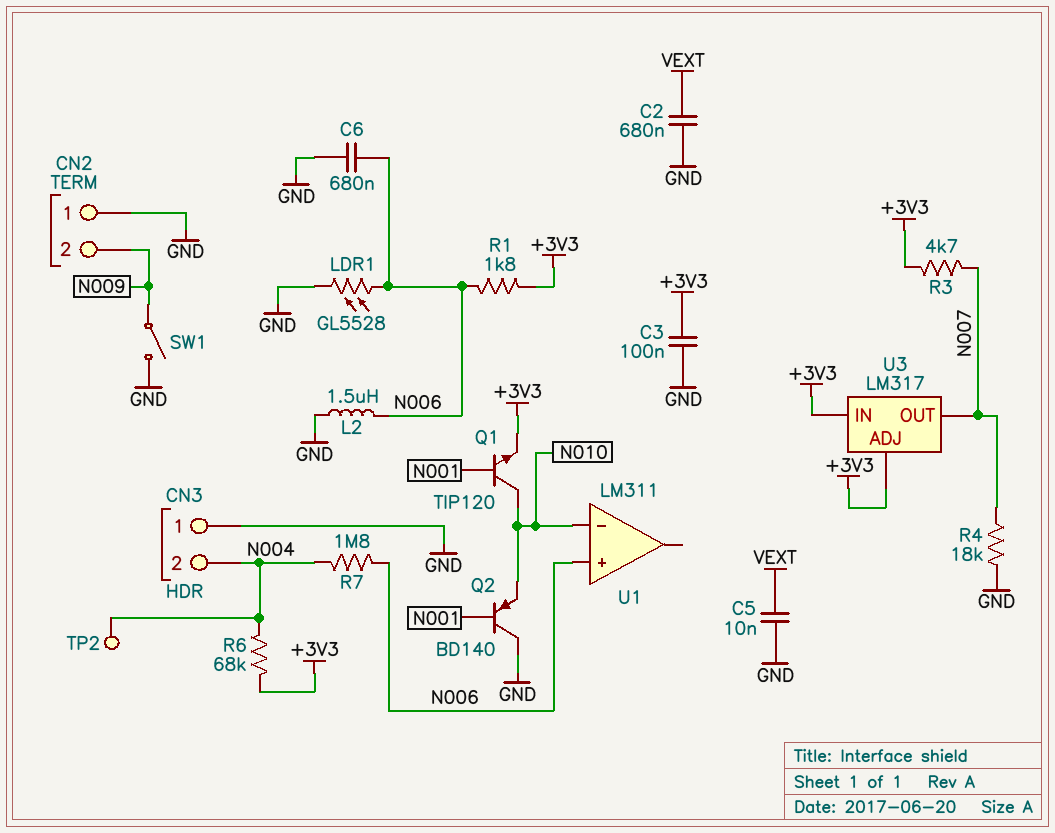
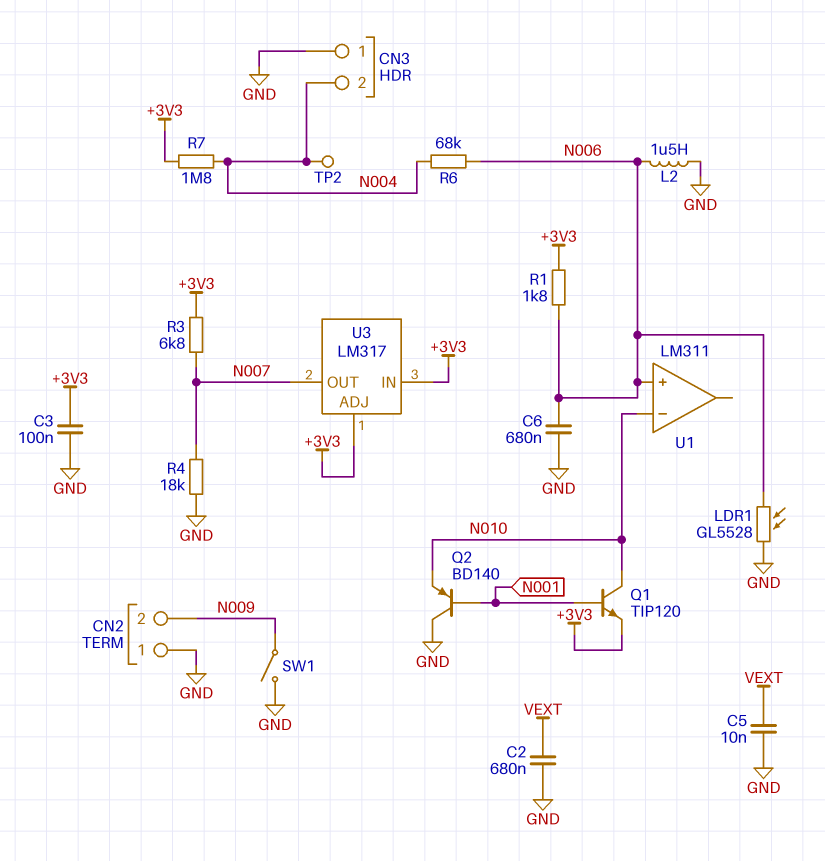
R3: 4.7k (+3V3, N007) -> 6.8k (+3V3, N007)
R6: 68k (+3V3, N004) -> 68k (N004, N006)
R7: 1.8M (N004, N006) -> 1.8M (+3V3, N004)

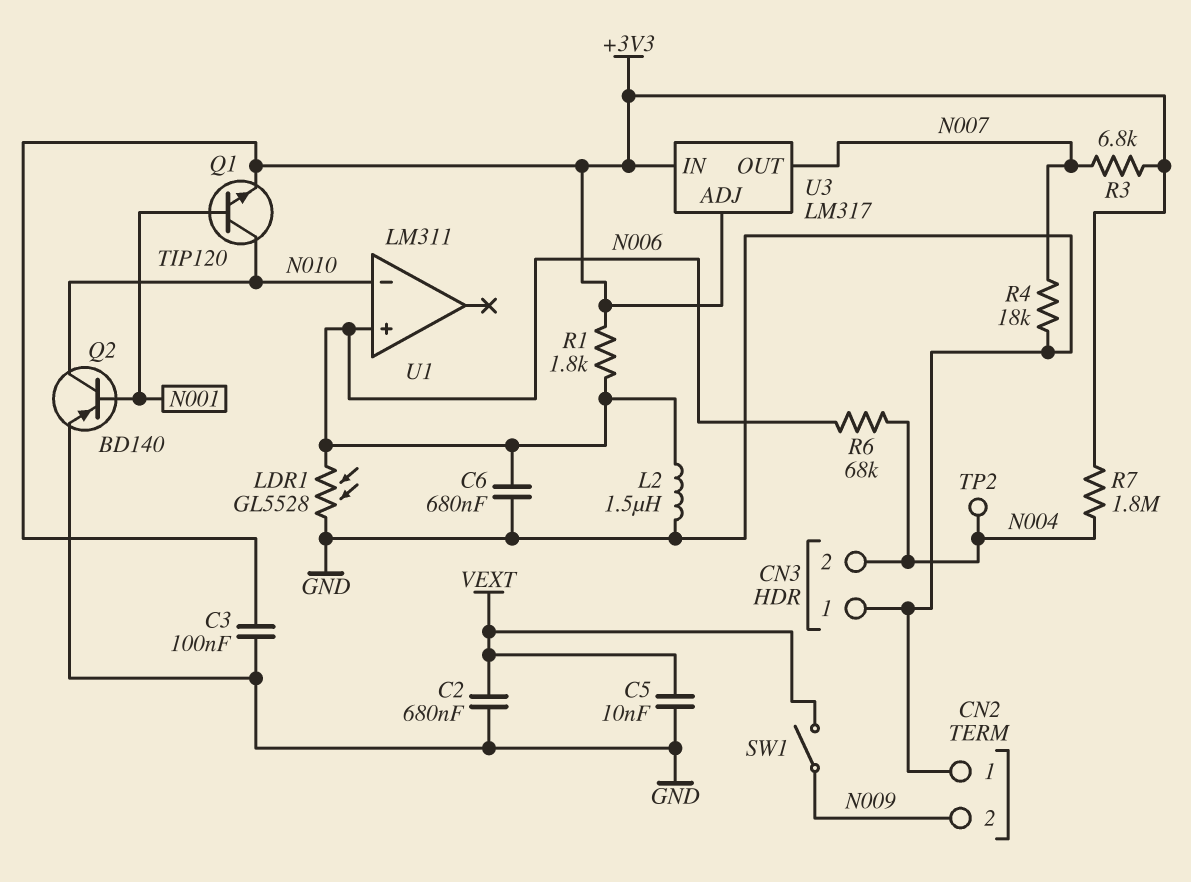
Q2: PNP BD140 (B N001, C GND, E N010) -> PNP BD140 (B N001, C N010, E GND)
SW1: switch (GND, N009) -> switch (N009, VEXT)

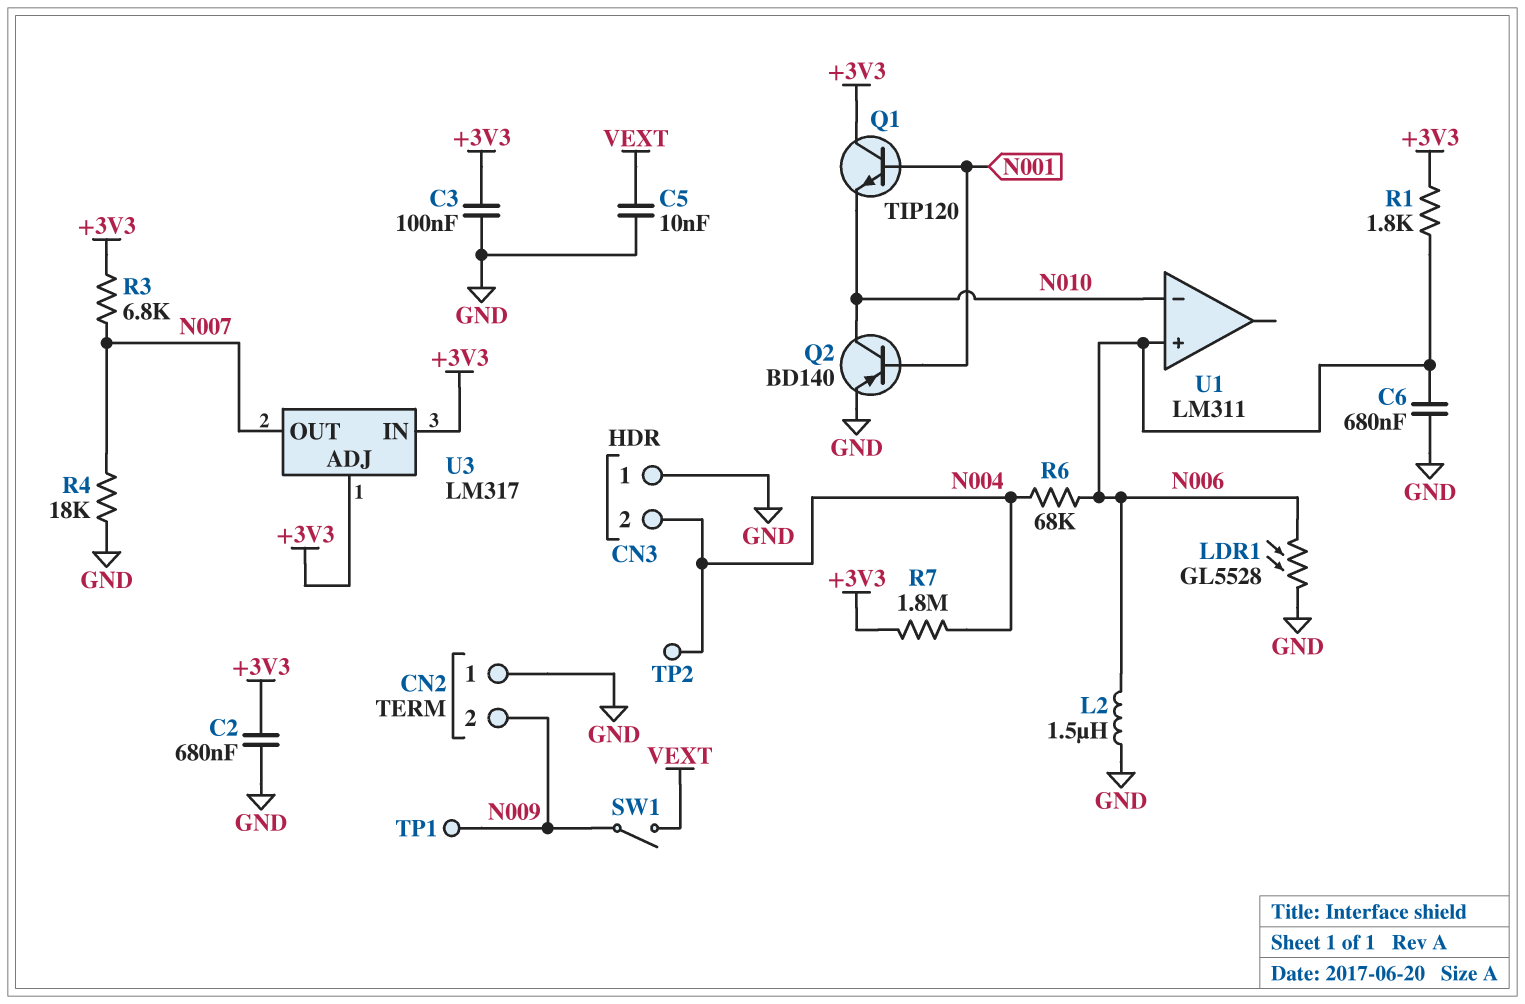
C2: 680nF (GND, VEXT) -> 680nF (+3V3, GND)
Q1: NPN TIP120 (B N001, C N010, E +3V3) -> NPN TIP120 (B N001, C +3V3, E N010)
TP1: none -> test point (N009)

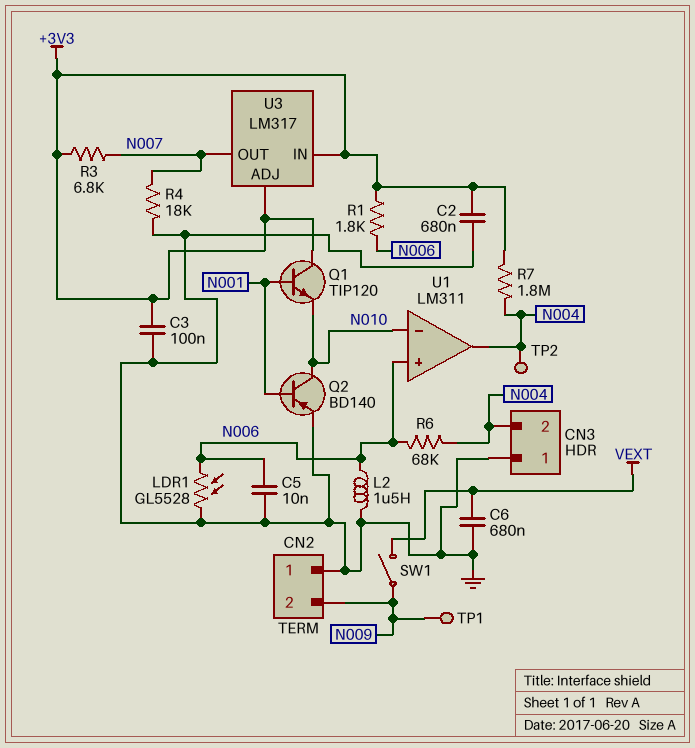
C5: 10nF (GND, VEXT) -> 10nF (GND, N006)
C6: 680nF (GND, N006) -> 680nF (GND, VEXT)
U1 pin out: none -> N004

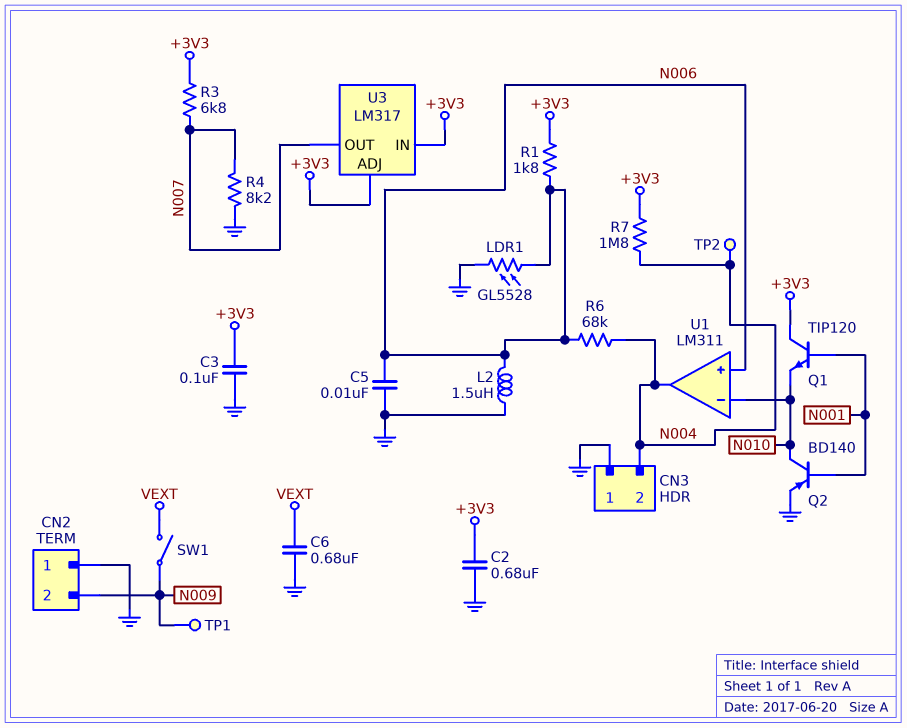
R4: 18k (GND, N007) -> 8.2k (GND, N007)

